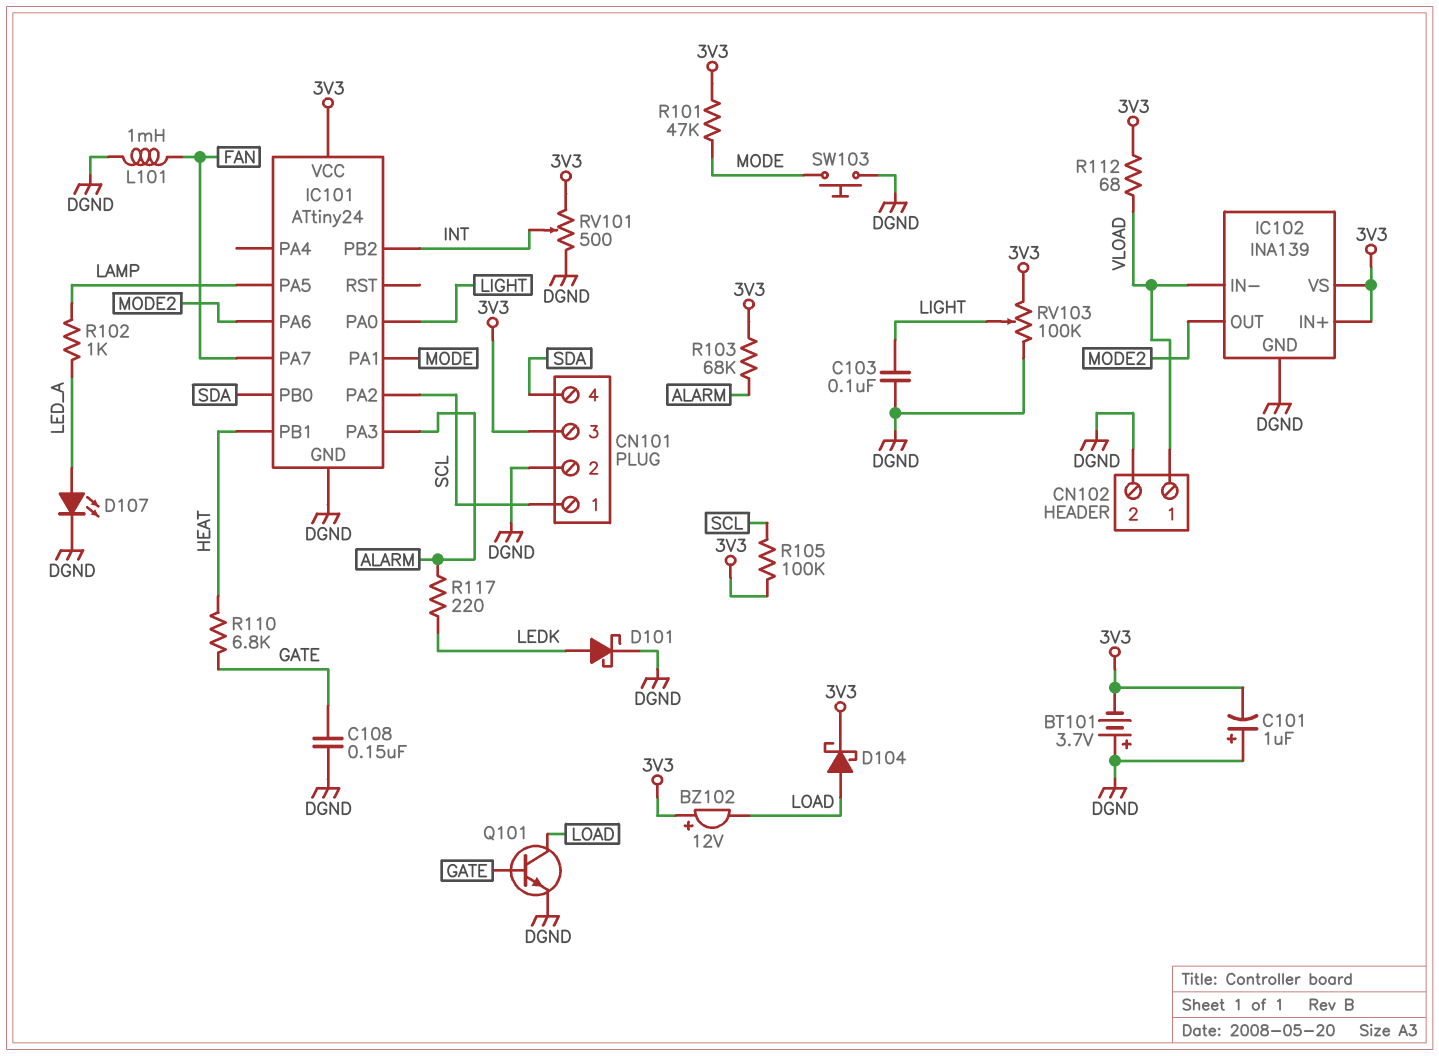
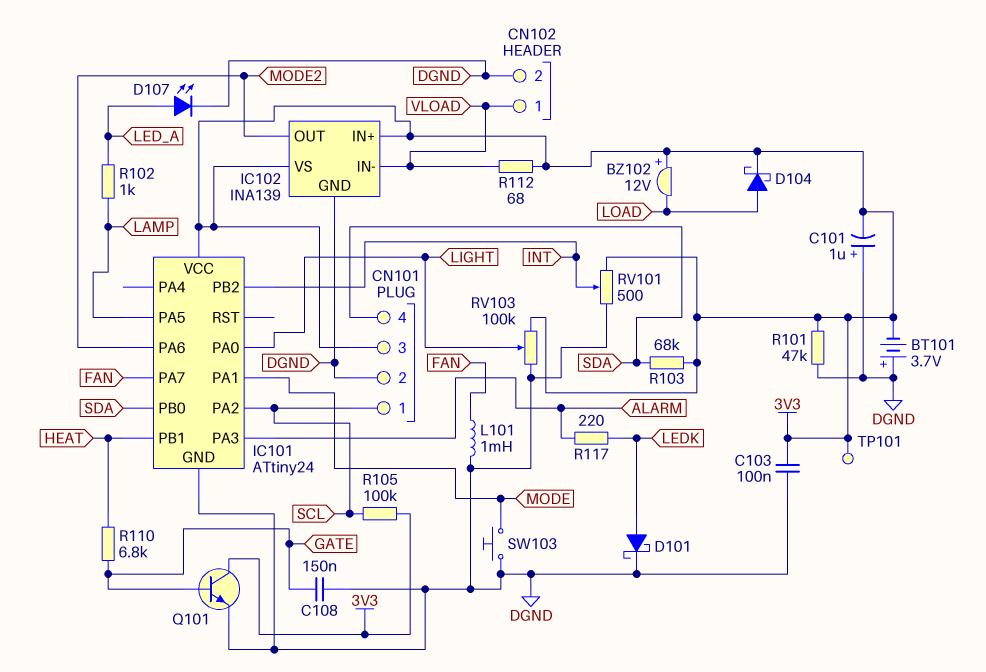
C103: 100nF (DGND, LIGHT) -> 100nF (3V3, DGND)
Q101: NPN (B GATE, C LOAD, E DGND) -> NPN (B GATE, C 3V3, E DGND)
R101: 47k (3V3, MODE) -> 47k (3V3, DGND)
R103: 68k (3V3, ALARM) -> 68k (3V3, SDA)
TP101: none -> test point (3V3)

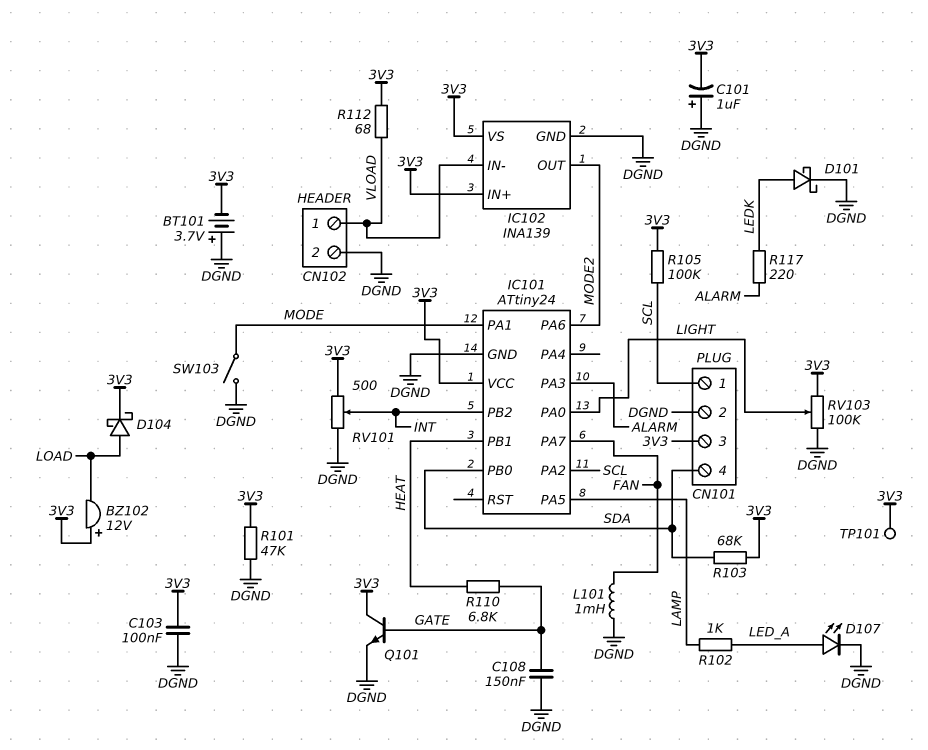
SW103: button (DGND, MODE) -> switch (DGND, MODE)

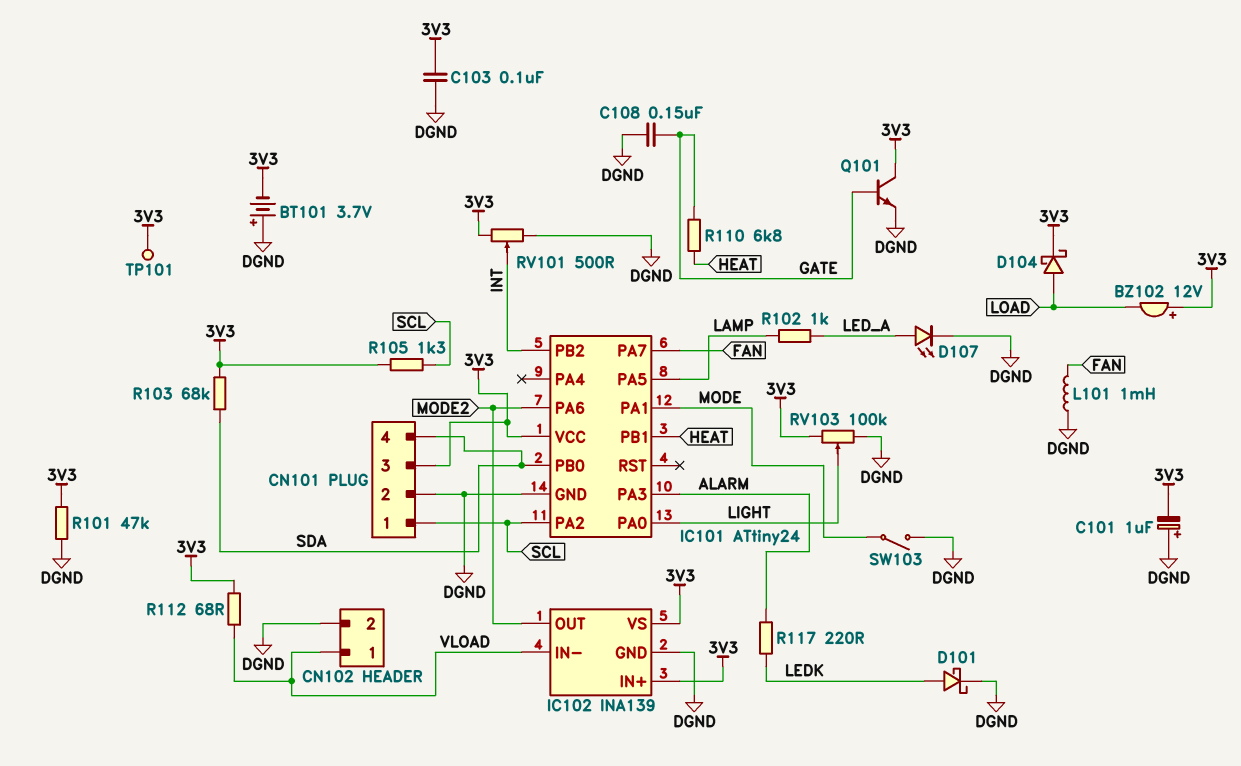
R105: 100k (3V3, SCL) -> 1.3k (3V3, SCL)

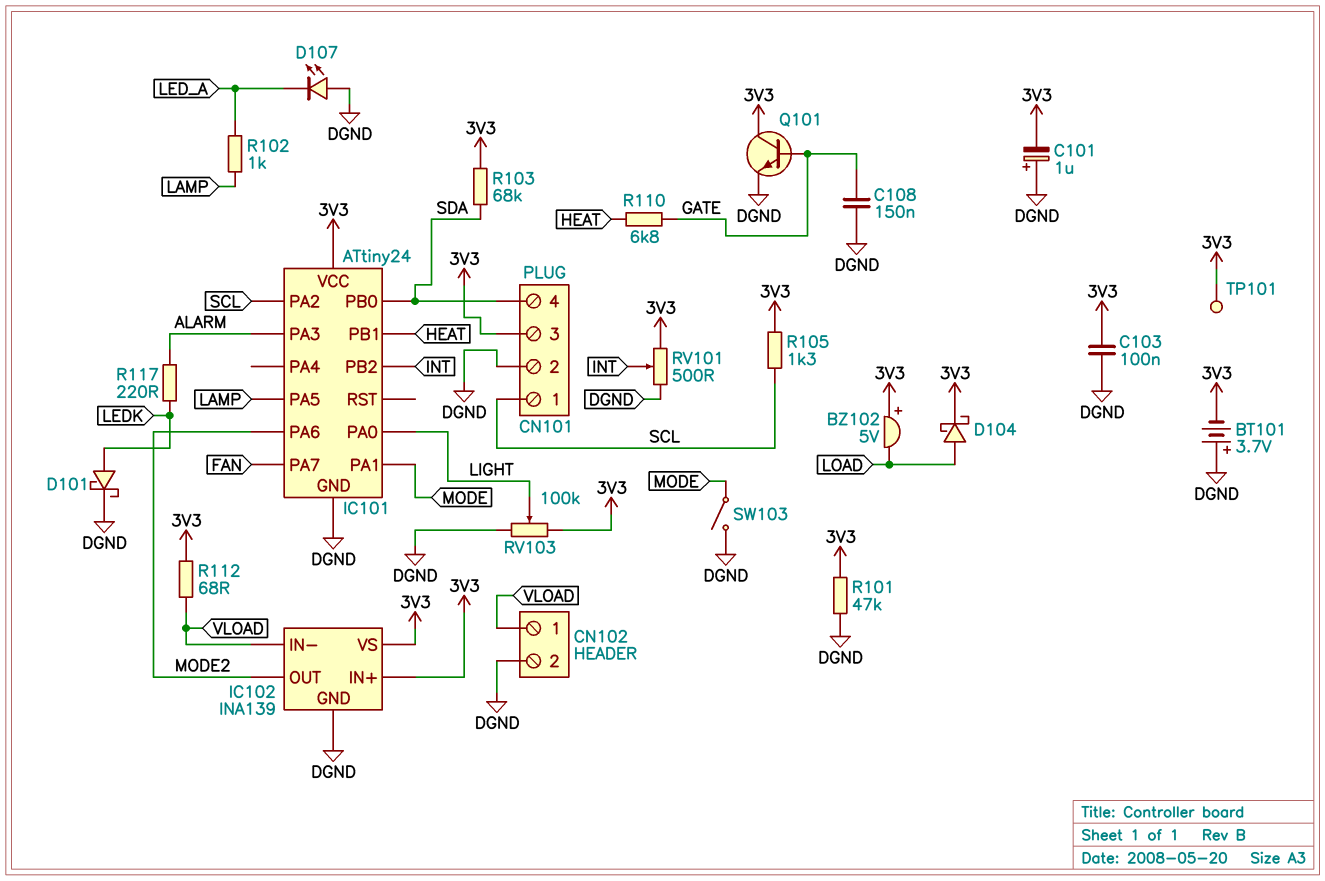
BZ102: buzzer 12V (plus 3V3, minus LOAD) -> buzzer 5V (plus 3V3, minus LOAD)
D107: LED (A LED_A, K DGND) -> LED (A DGND, K LED_A)
L101: 1mH (DGND, FAN) -> none

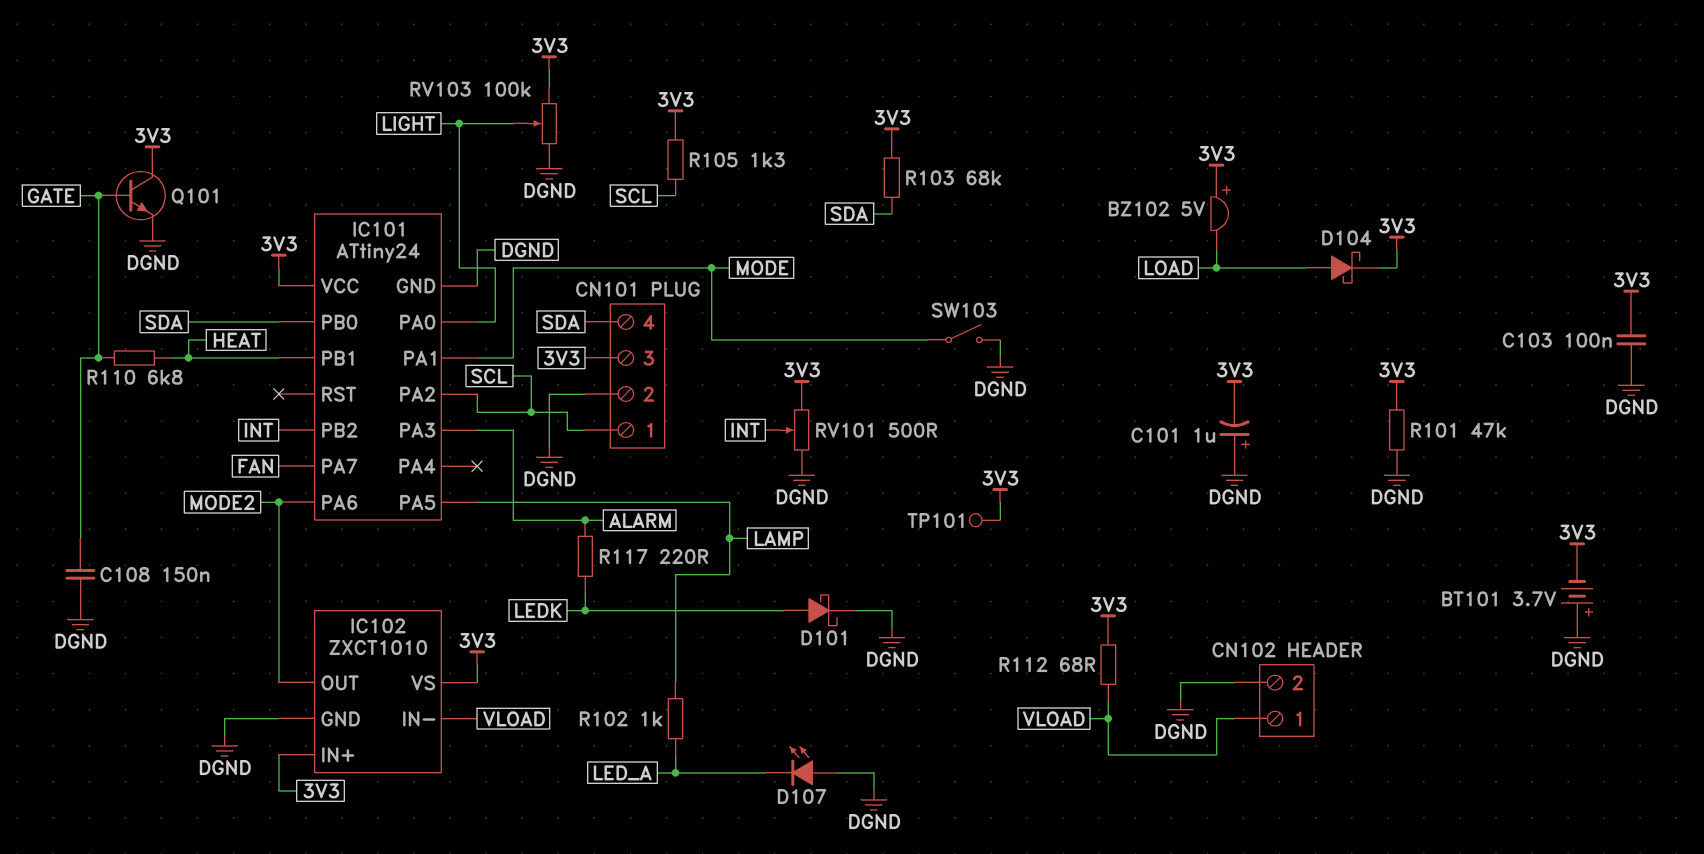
IC102: INA139 -> ZXCT1010

